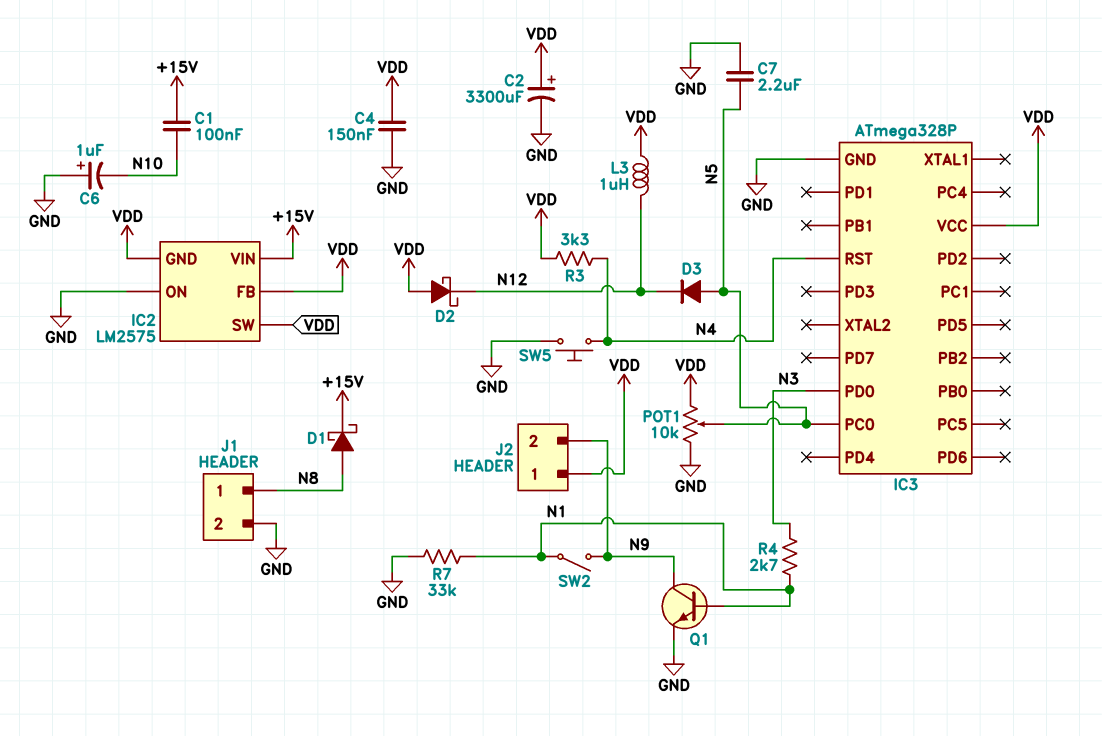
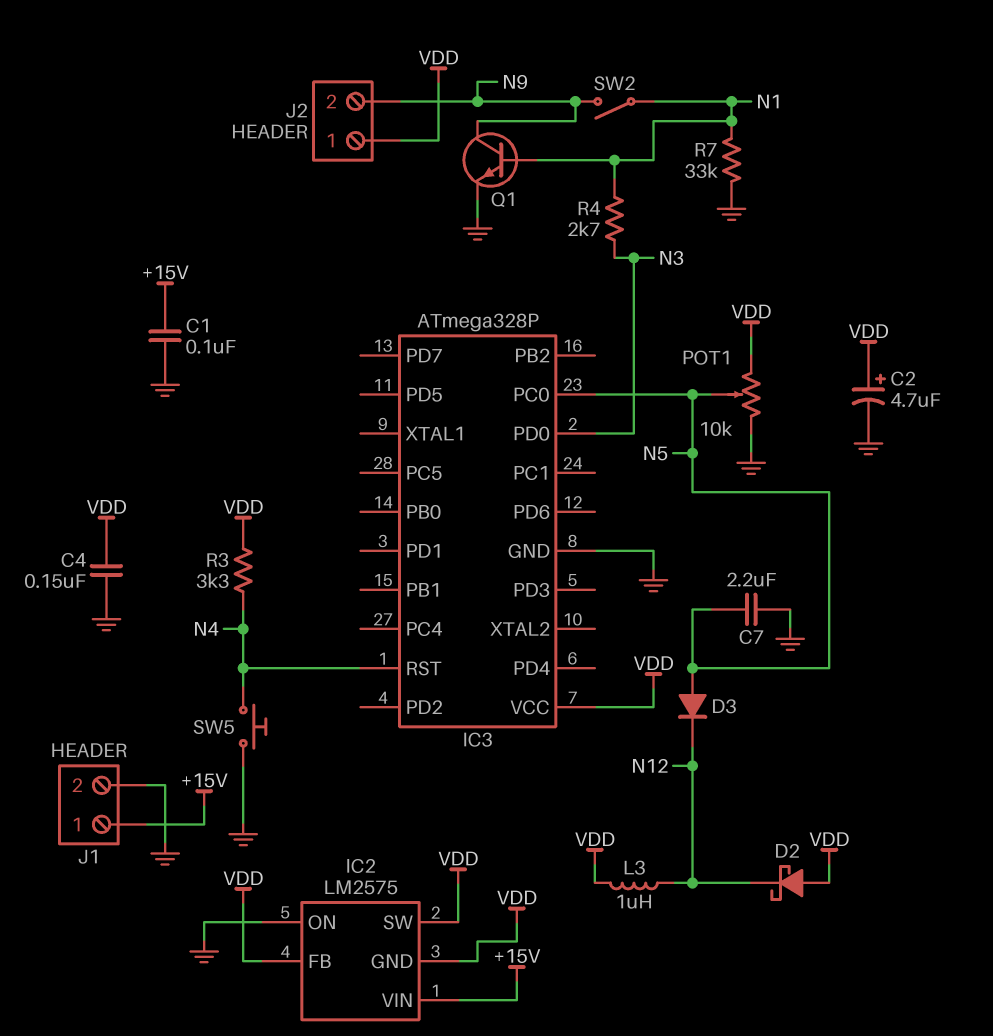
C1: 100nF (+15V, N10) -> 100nF (+15V, GND)
C2: 3300uF (plus VDD, minus GND) -> 4.7uF (plus VDD, minus GND)
C6: 1uF (plus GND, minus N10) -> none
D1: schottky (A N8, K +15V) -> none
J1 pin 1: N8 -> +15V

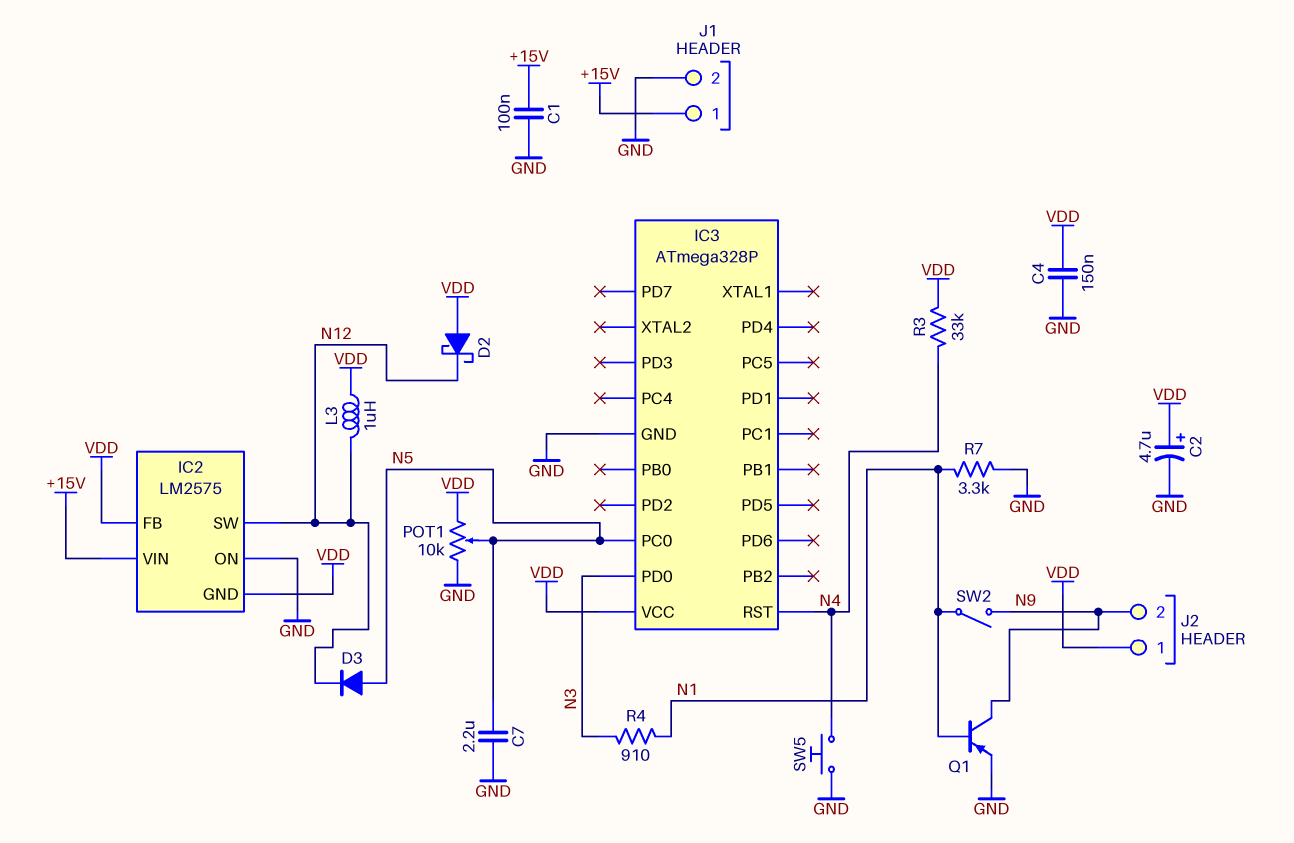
IC2 pin SW: VDD -> N12
Q1: NPN (B N1, C N9, E GND) -> PNP (B N1, C N9, E GND)
R3: 3.3k (N4, VDD) -> 33k (N4, VDD)
R4: 2.7k (N1, N3) -> 910 (N1, N3)
R7: 33k (GND, N1) -> 3.3k (GND, N1)

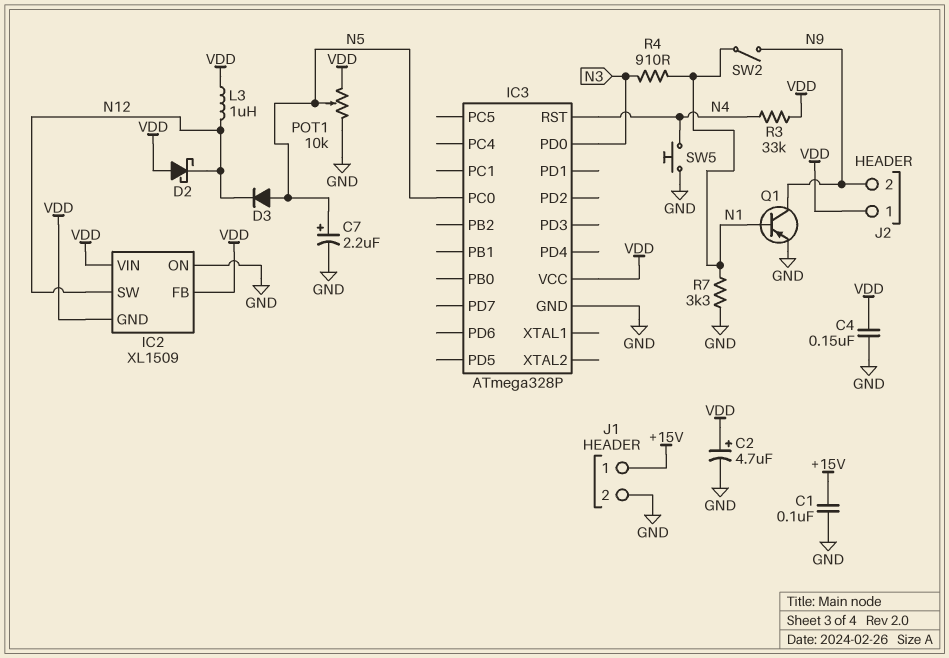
C7: 2.2uF (GND, N5) -> 2.2uF (plus N5, minus GND)
IC2: LM2575 -> XL1509
IC2 pin VIN: +15V -> VDD

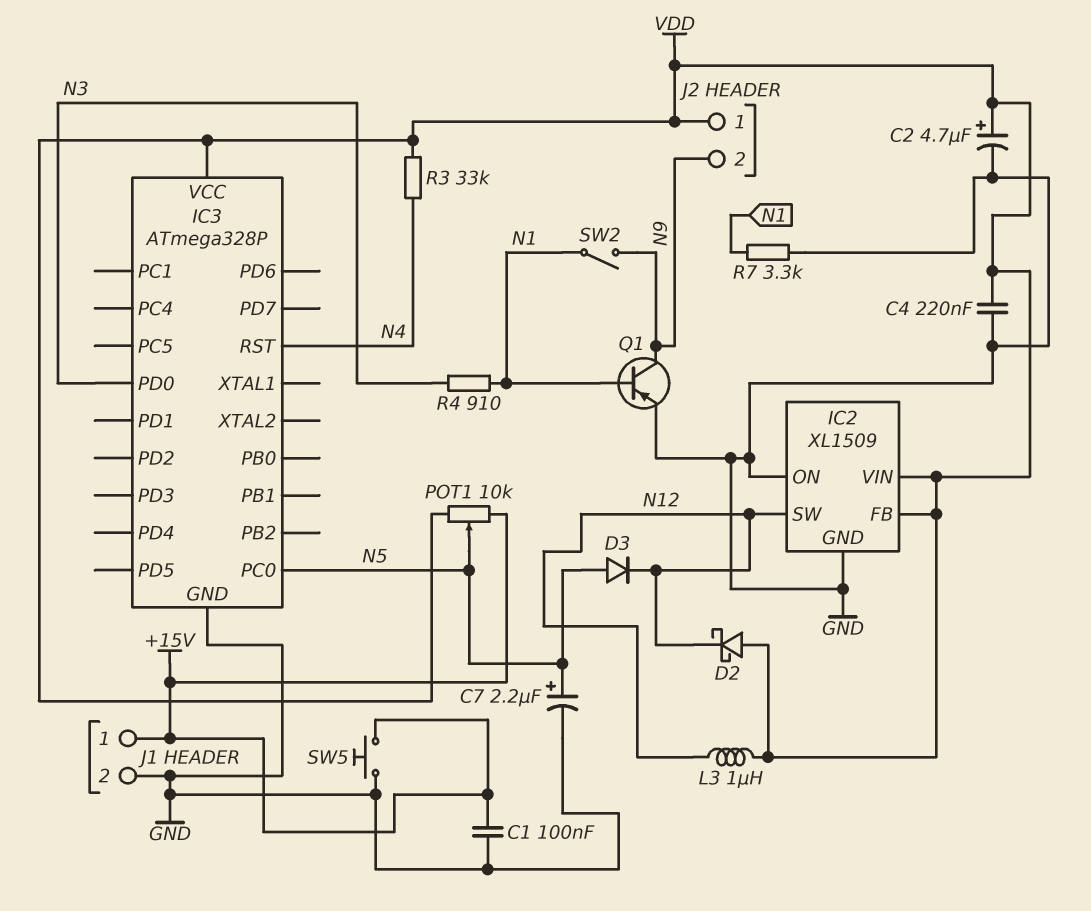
C4: 150nF (GND, VDD) -> 220nF (GND, VDD)
IC2 pin GND: VDD -> GND
POT1: 10k (GND, VDD, wiper N5) -> 10k (+15V, VDD, wiper N5)
SW5: button (GND, N4) -> button (+15V, GND)

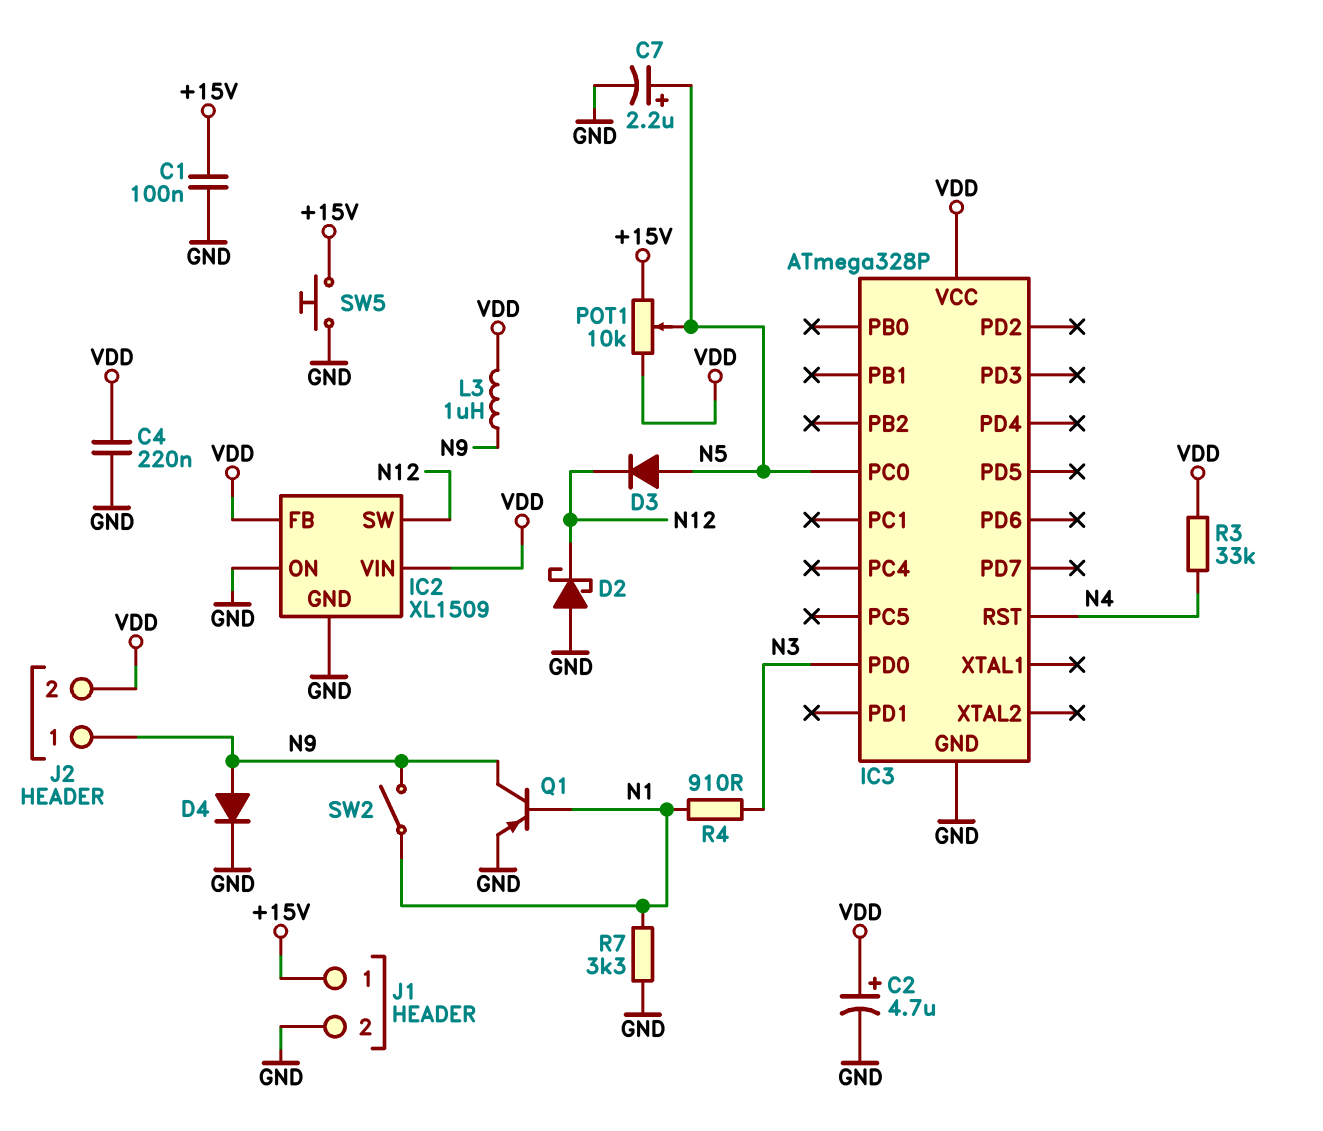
D2: schottky (A VDD, K N12) -> schottky (A GND, K N12)
D4: none -> diode (A N9, K GND)
J2 pin 1: VDD -> N9
J2 pin 2: N9 -> VDD
L3: 1uH (N12, VDD) -> 1uH (N9, VDD)

